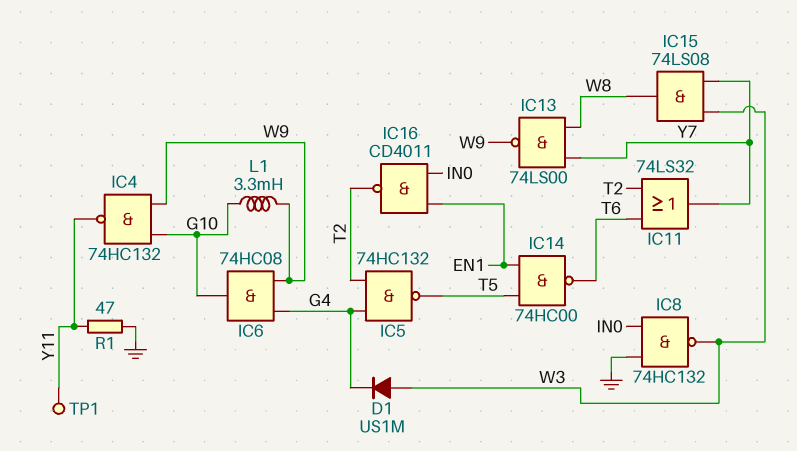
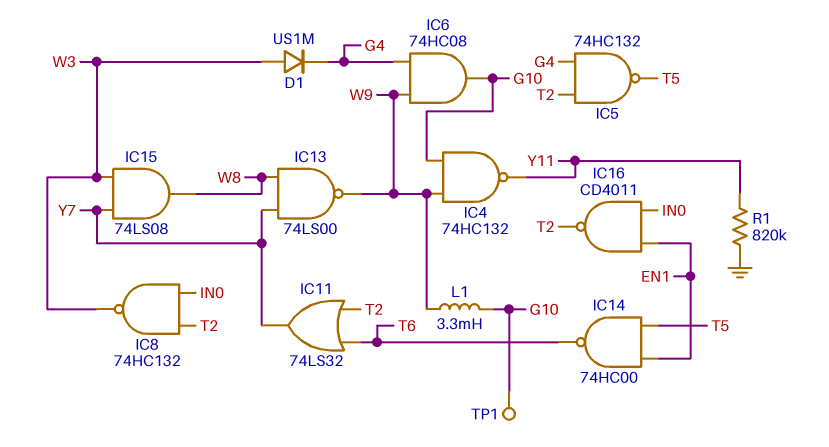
IC8: NAND 74HC132 (in GND, in IN0, out W3) -> NAND 74HC132 (in IN0, in T2, out W3)
R1: 47 (GND, Y11) -> 820k (GND, Y11)
TP1: test point (Y11) -> test point (G10)

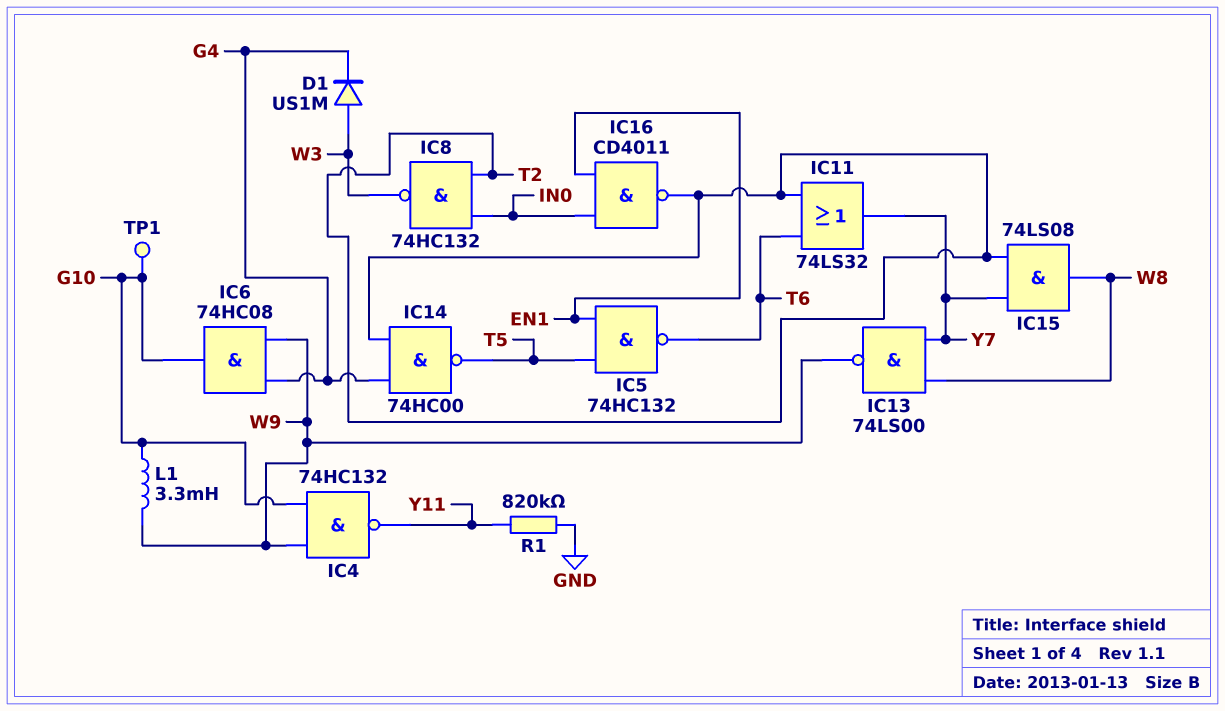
IC5: NAND 74HC132 (in G4, in T2, out T5) -> NAND 74HC132 (in EN1, in T5, out T6)
IC14: NAND 74HC00 (in EN1, in T5, out T6) -> NAND 74HC00 (in G4, in T2, out T5)
IC15: AND 74LS08 (in W3, in Y7, out W8) -> AND 74LS08 (in T2, in Y7, out W8)

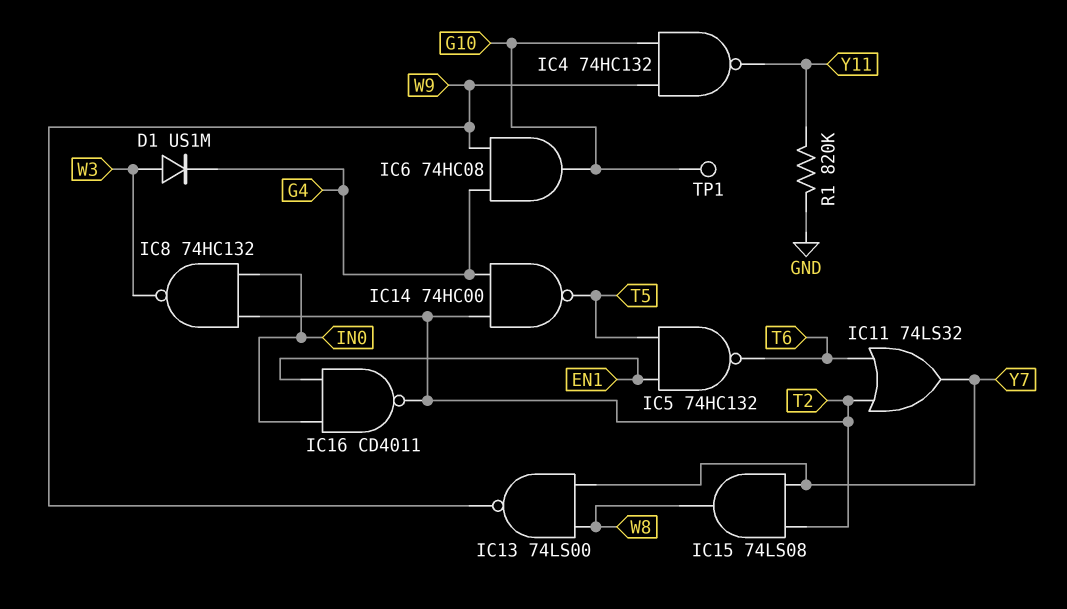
L1: 3.3mH (G10, W9) -> none

